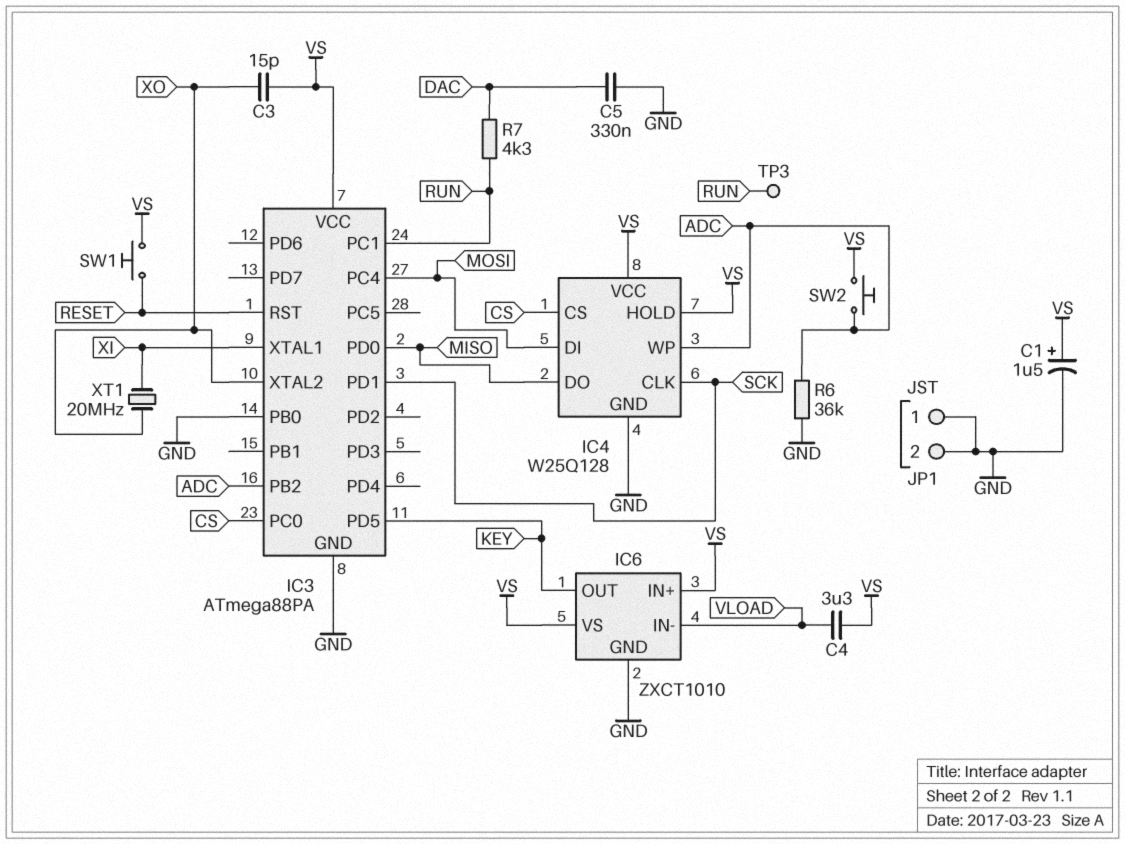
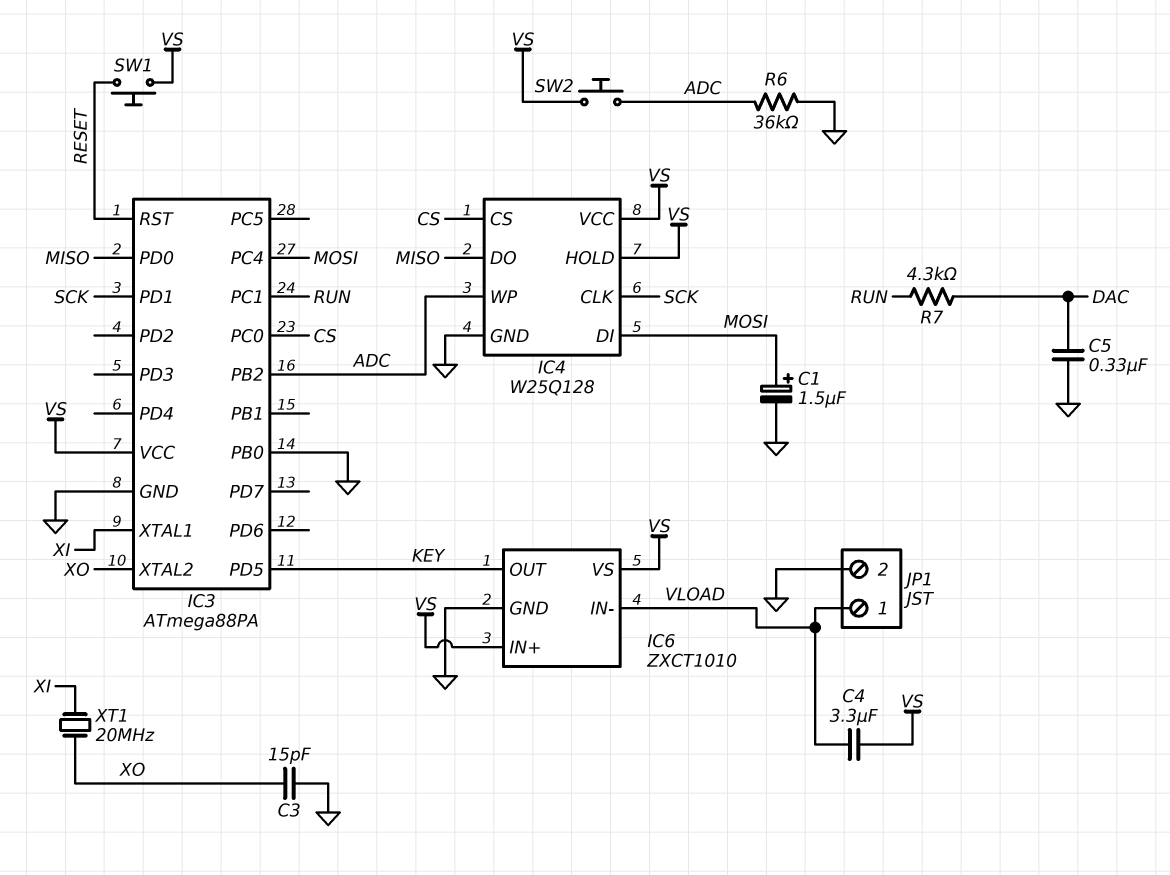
C1: 1.5uF (plus VS, minus GND) -> 1.5uF (plus MOSI, minus GND)
C3: 15pF (VS, XO) -> 15pF (GND, XO)
JP1 pin 1: GND -> VLOAD
TP3: test point (RUN) -> none

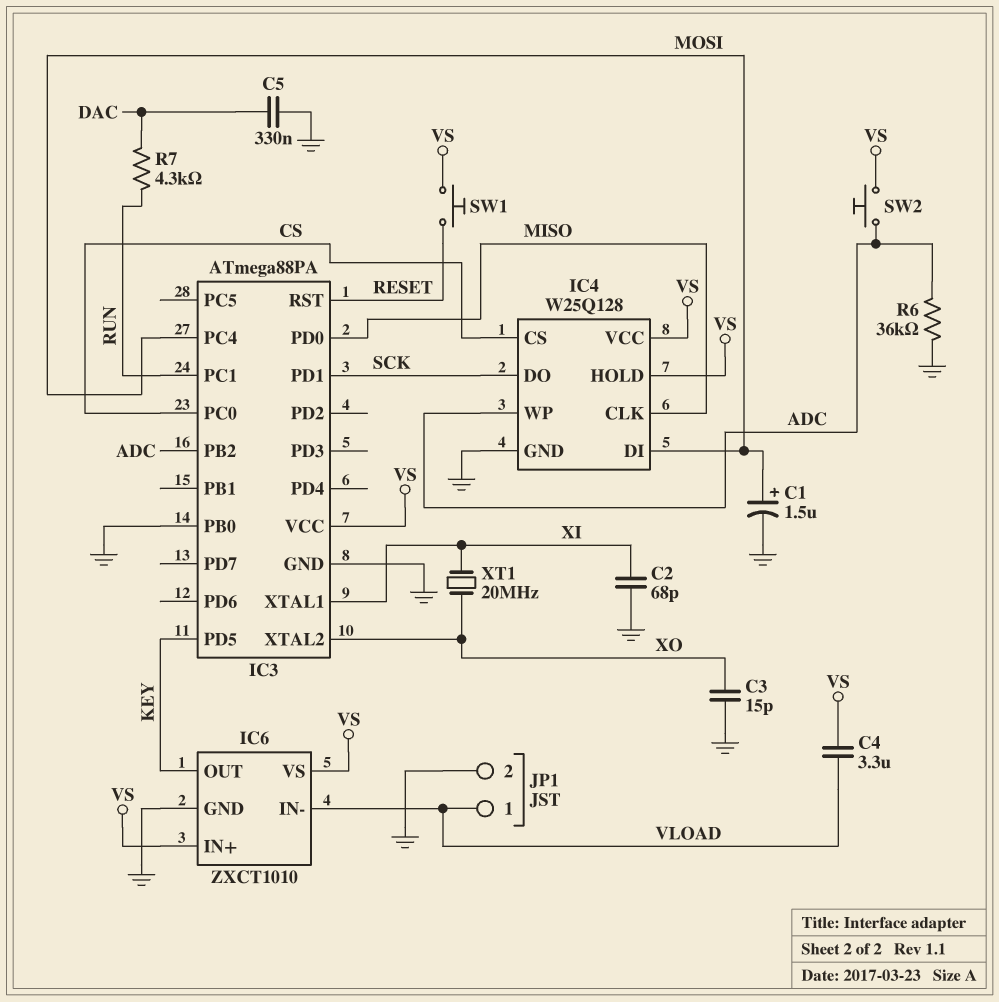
C2: none -> 68pF (GND, XI)
IC4 pin CLK: SCK -> MISO
IC4 pin DO: MISO -> SCK

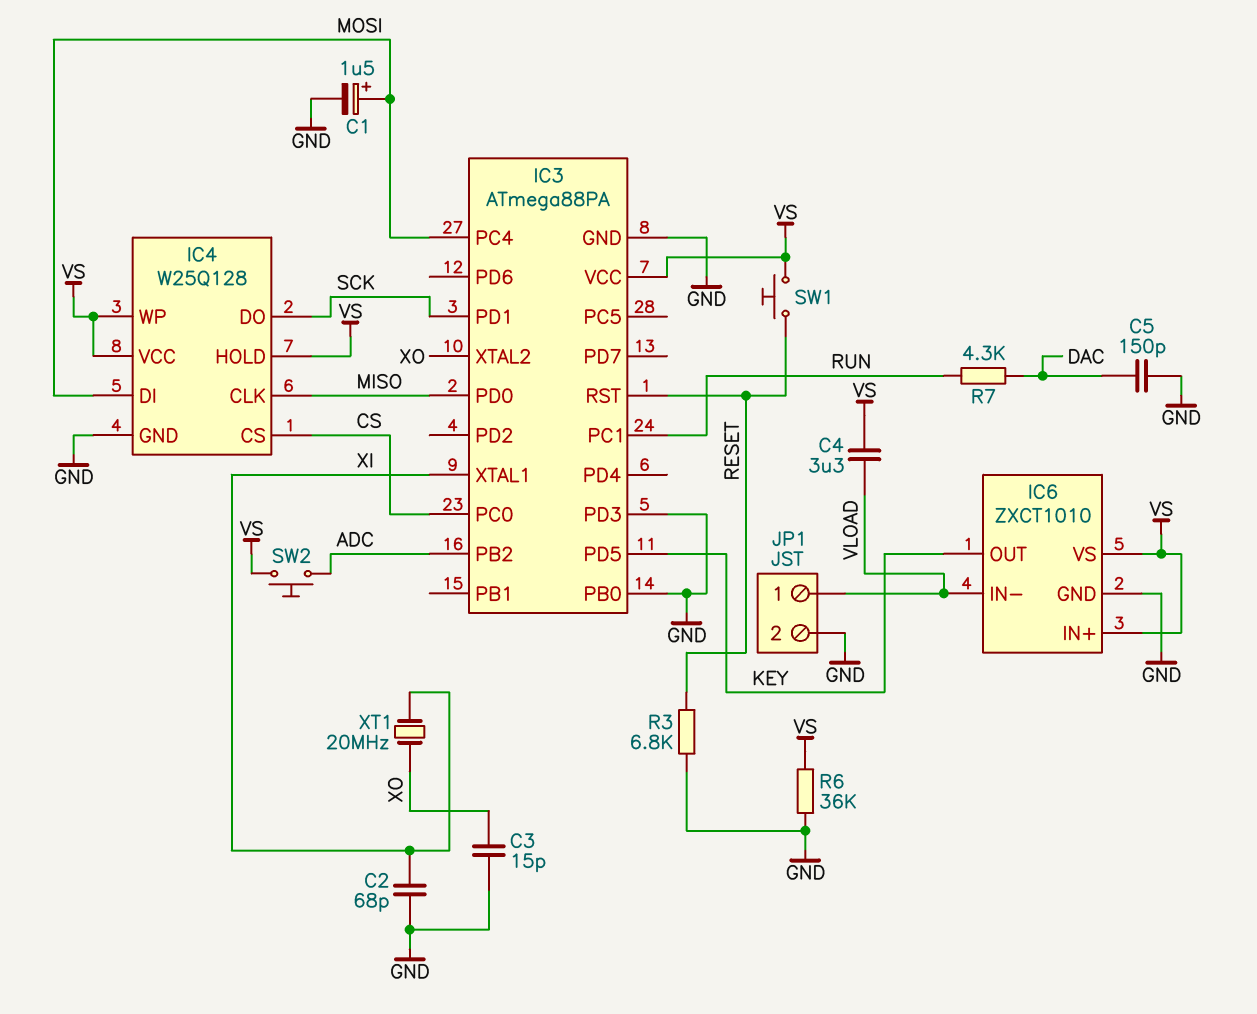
C5: 330nF (DAC, GND) -> 150pF (DAC, GND)
IC3 pin PD3: none -> GND
IC4 pin WP: ADC -> VS
R3: none -> 6.8k (GND, RESET)
R6: 36k (ADC, GND) -> 36k (GND, VS)

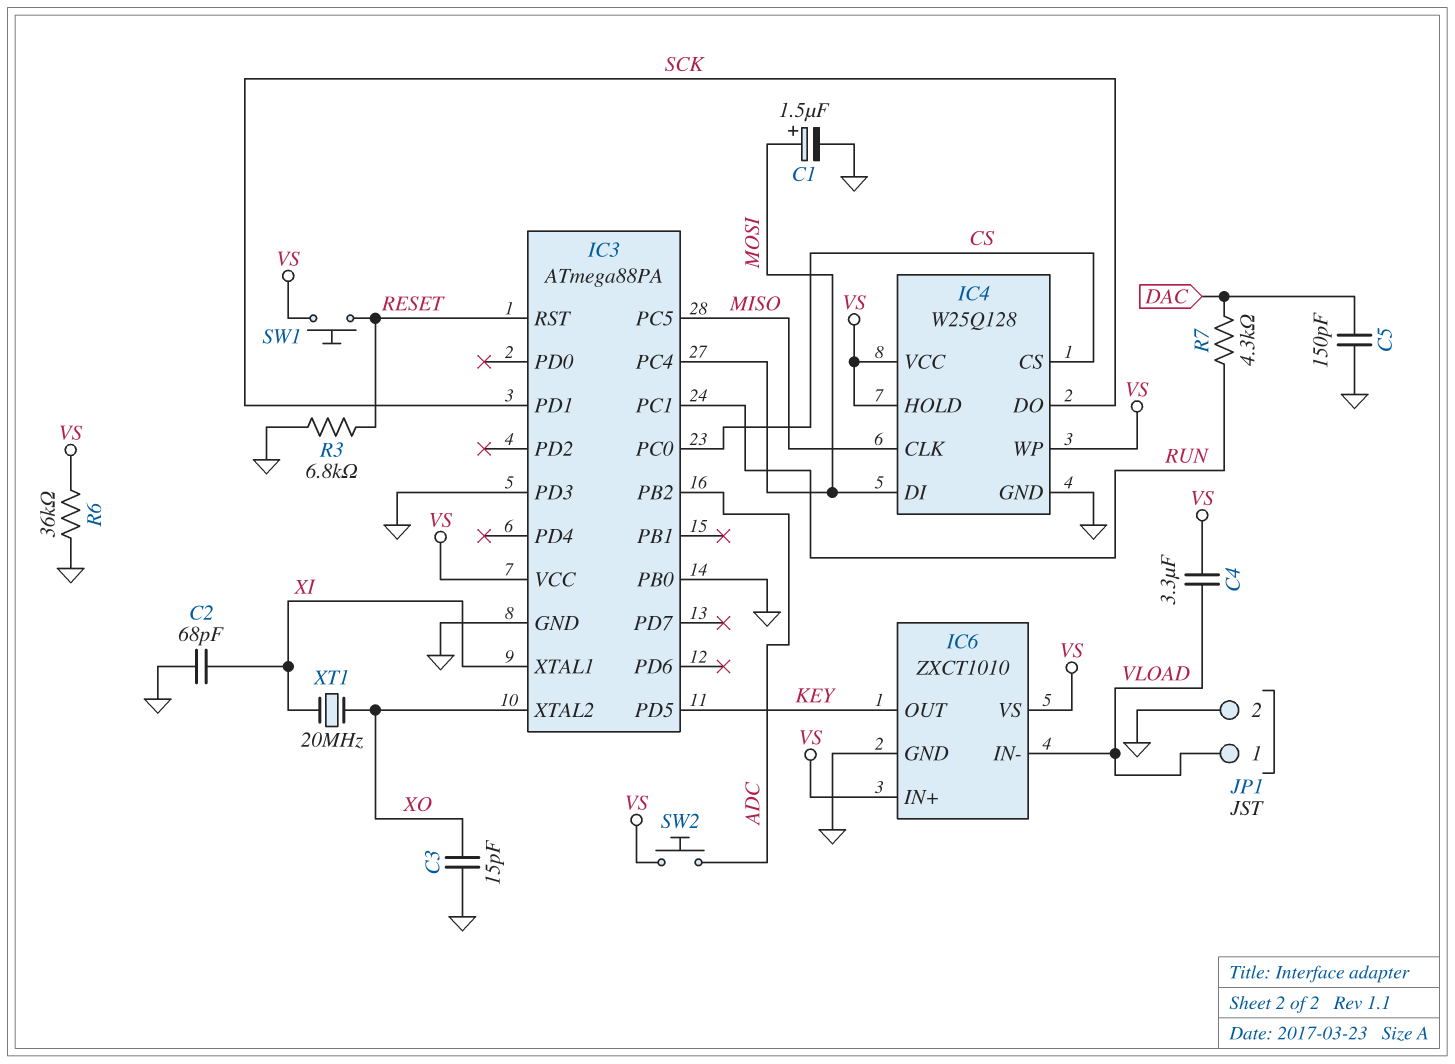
IC3 pin PC5: none -> MISO
IC3 pin PD0: MISO -> none

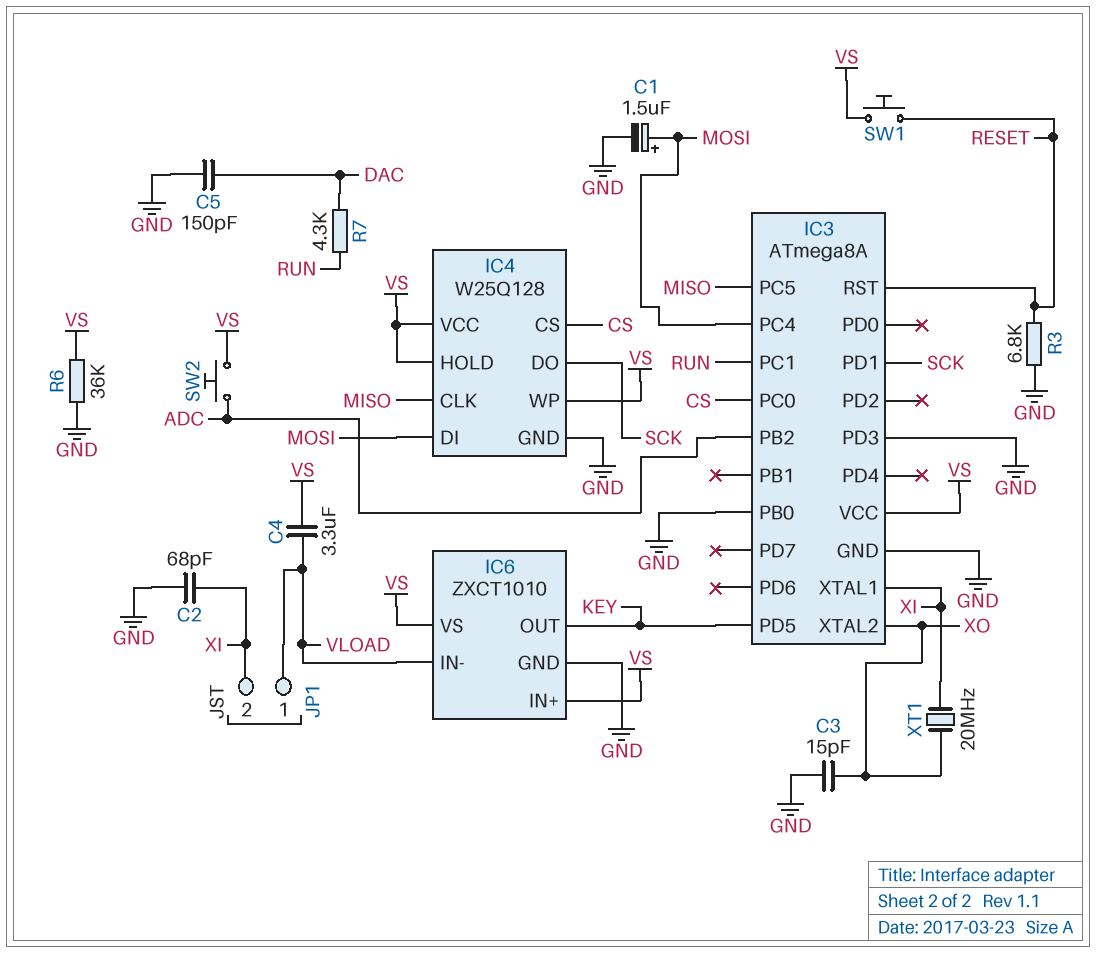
IC3: ATmega88PA -> ATmega8A
JP1 pin 2: GND -> XI

